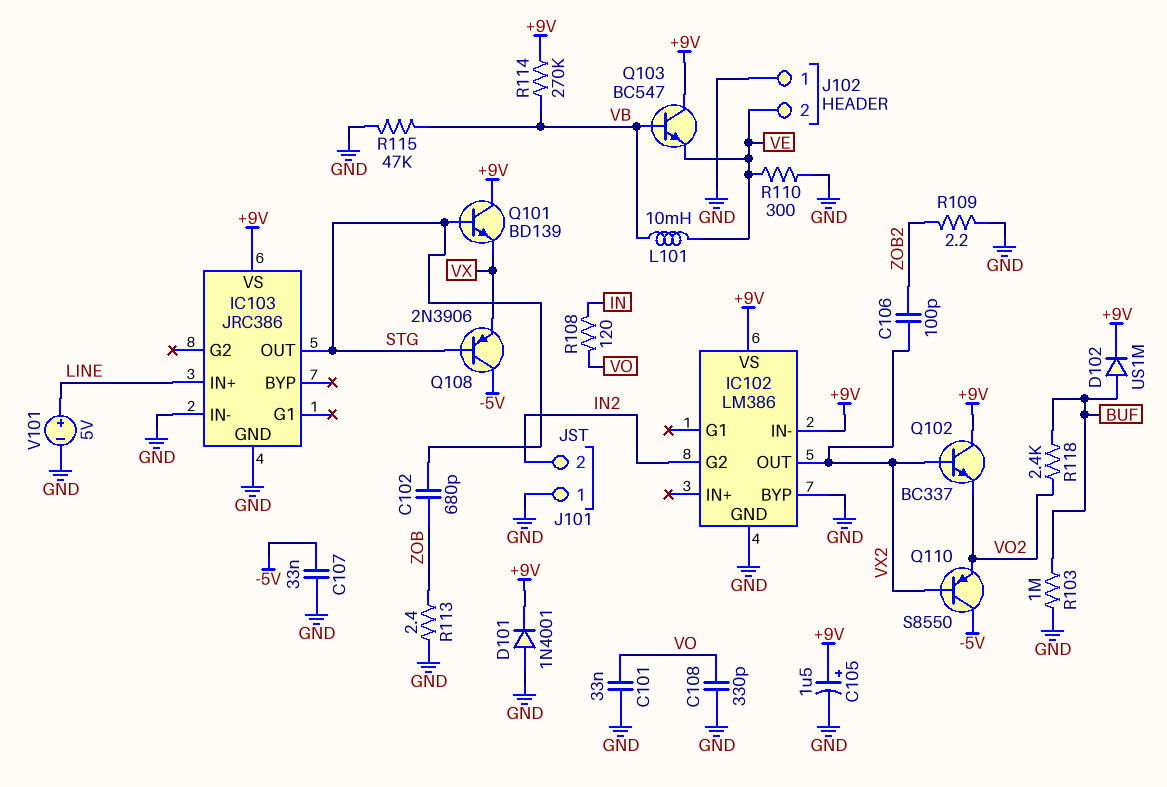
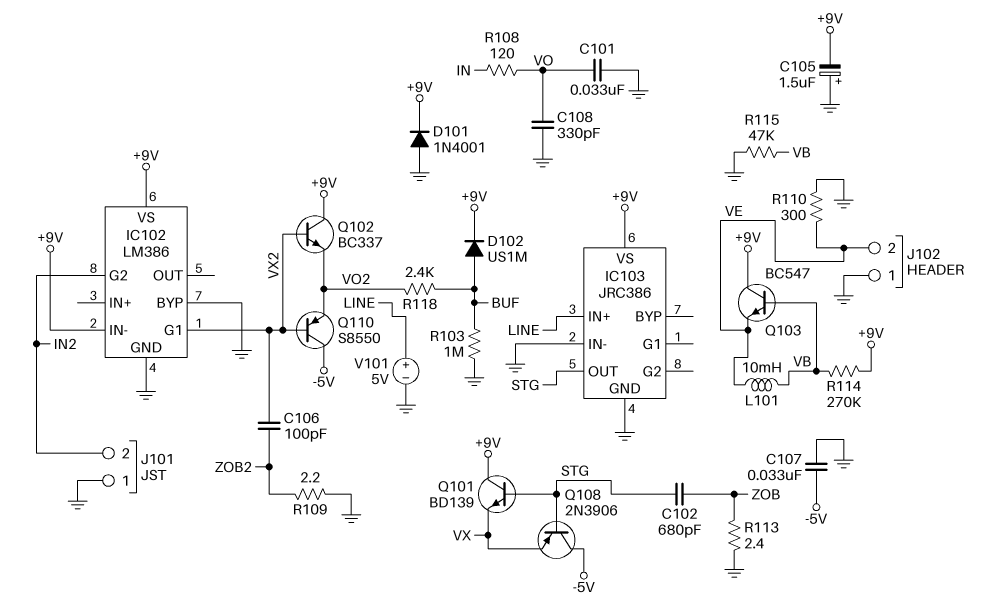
C105: 1.5uF (plus +9V, minus GND) -> 1.5uF (plus GND, minus +9V)
IC102 pin G1: none -> VX2
IC102 pin OUT: VX2 -> none

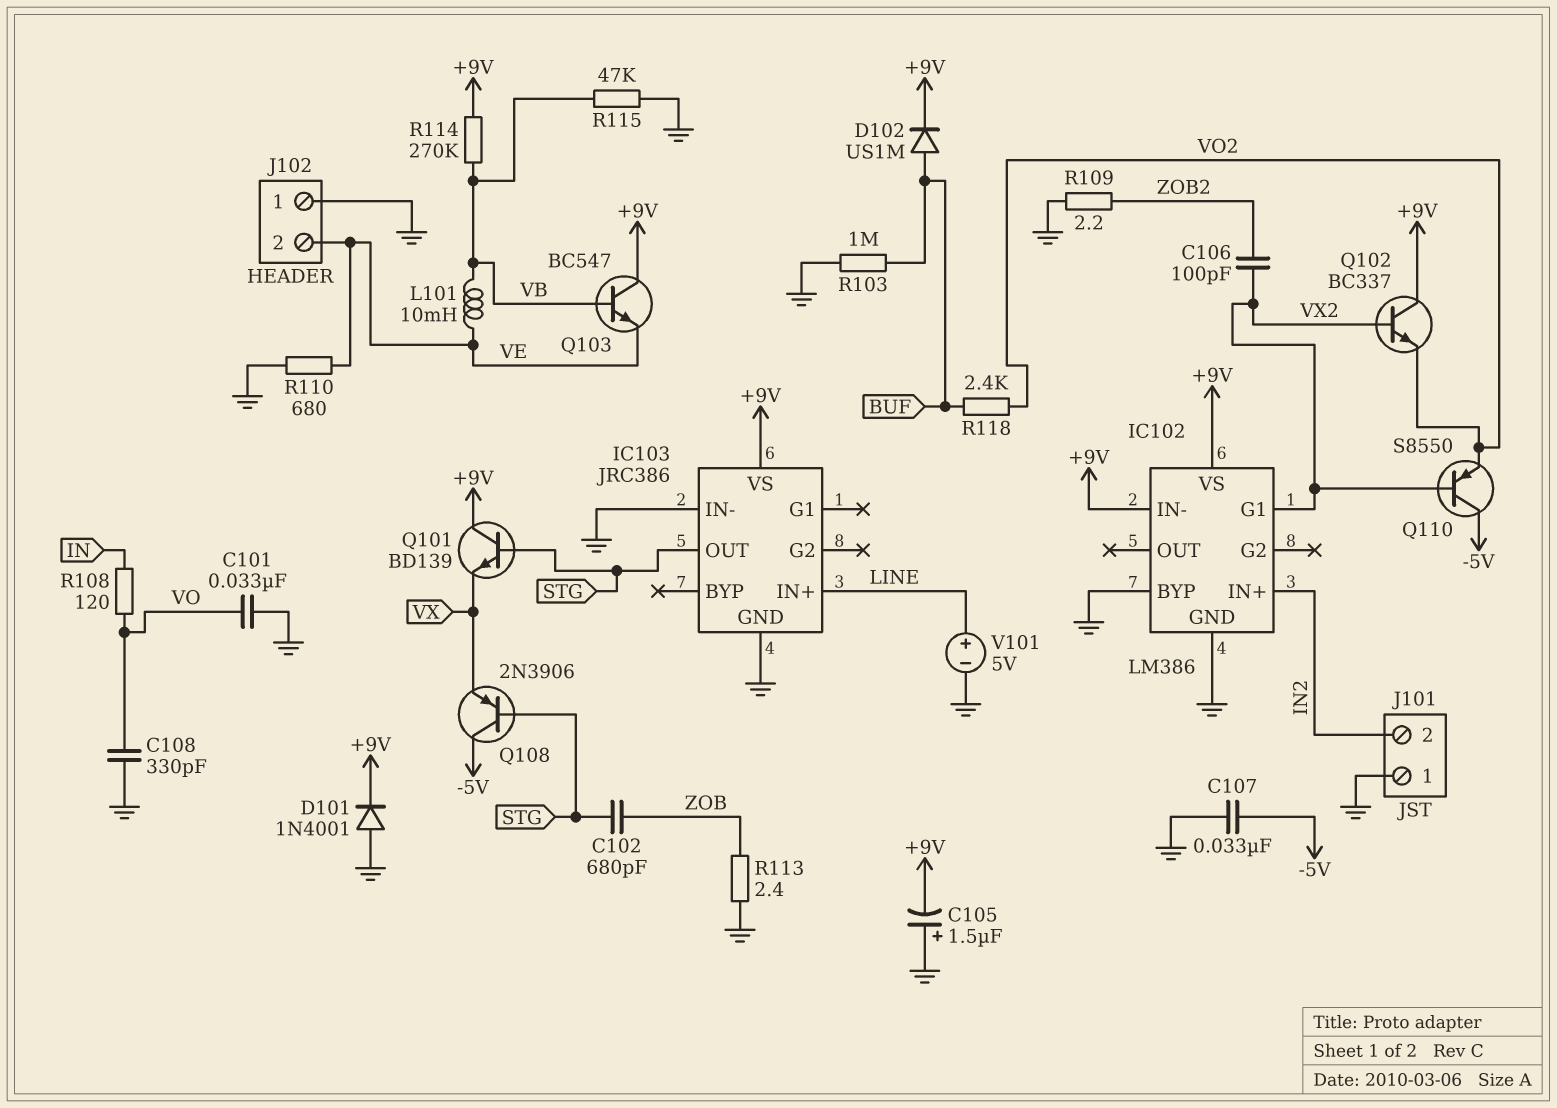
IC102 pin G2: IN2 -> none
IC102 pin IN+: none -> IN2
R110: 300 (GND, VE) -> 680 (GND, VE)

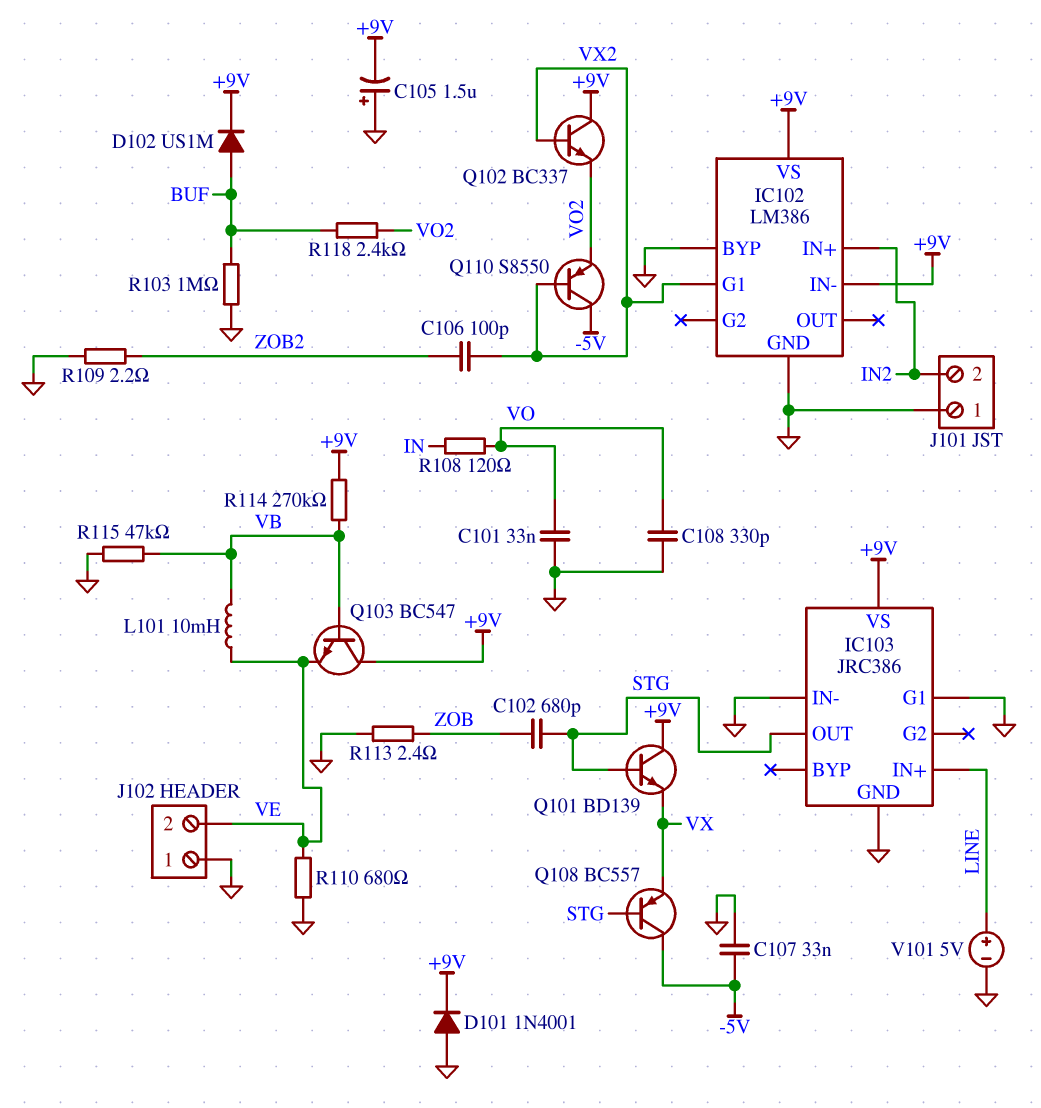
IC103 pin G1: none -> GND
Q108: PNP 2N3906 (B STG, C -5V, E VX) -> PNP BC557 (B STG, C -5V, E VX)

